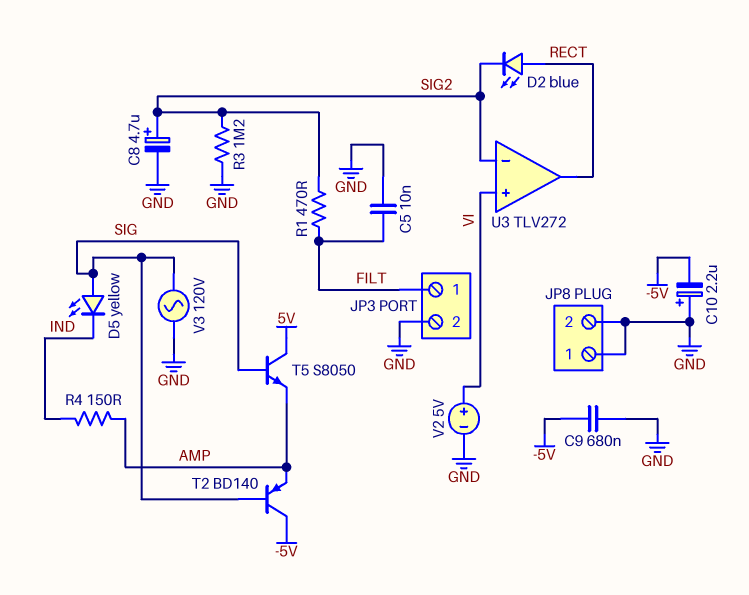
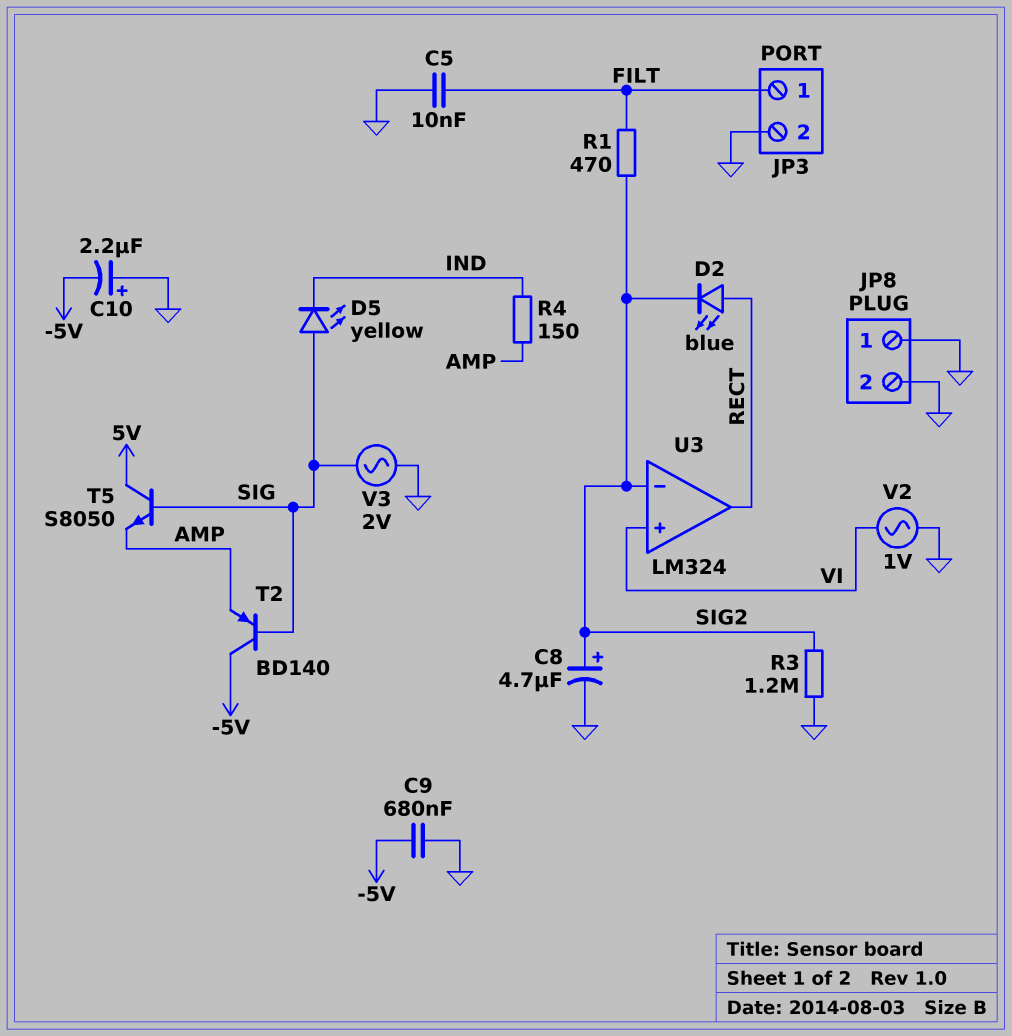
U3: TLV272 -> LM324
V2: 5V (plus VI, minus GND) -> AC 1V (GND, VI)
V3: AC 120V (GND, SIG) -> AC 2V (GND, SIG)

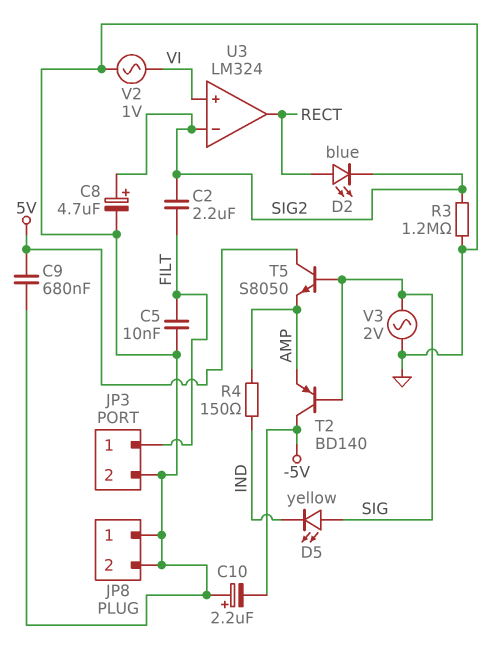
C2: none -> 2.2uF (FILT, SIG2)
C9: 680nF (-5V, GND) -> 680nF (5V, GND)
R1: 470 (FILT, SIG2) -> none

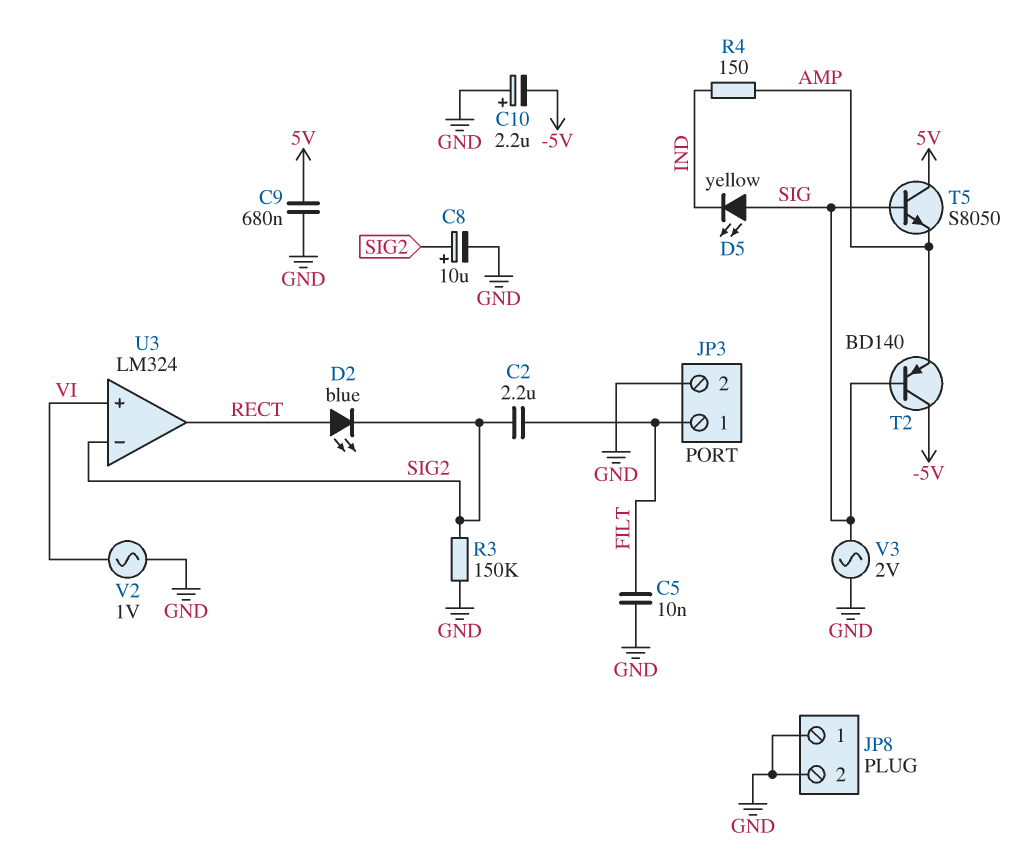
C8: 4.7uF (plus SIG2, minus GND) -> 10uF (plus SIG2, minus GND)
R3: 1.2M (GND, SIG2) -> 150k (GND, SIG2)

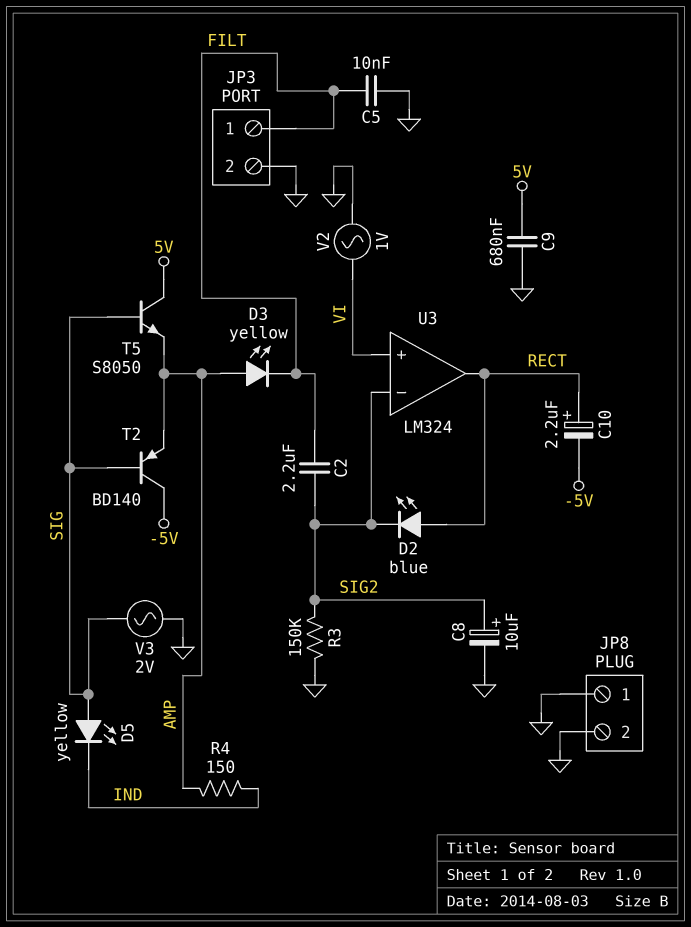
C10: 2.2uF (plus GND, minus -5V) -> 2.2uF (plus RECT, minus -5V)
D3: none -> LED yellow (A AMP, K FILT)

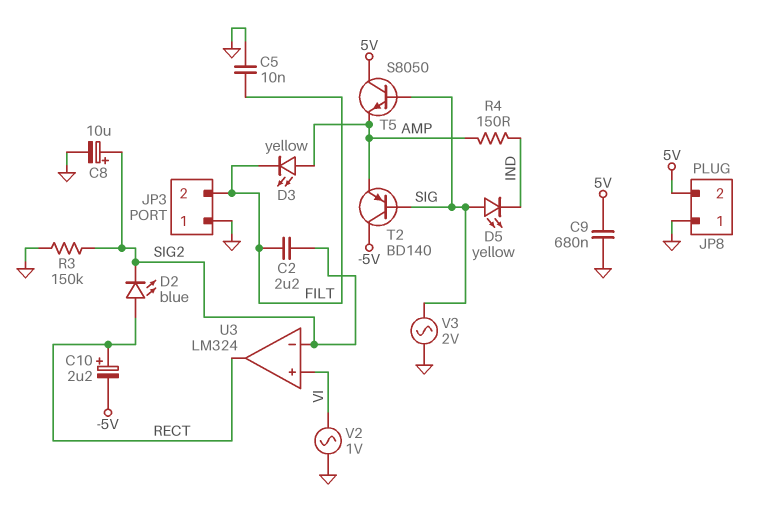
JP3 pin 1: FILT -> GND
JP3 pin 2: GND -> FILT
JP8 pin 2: GND -> 5V

